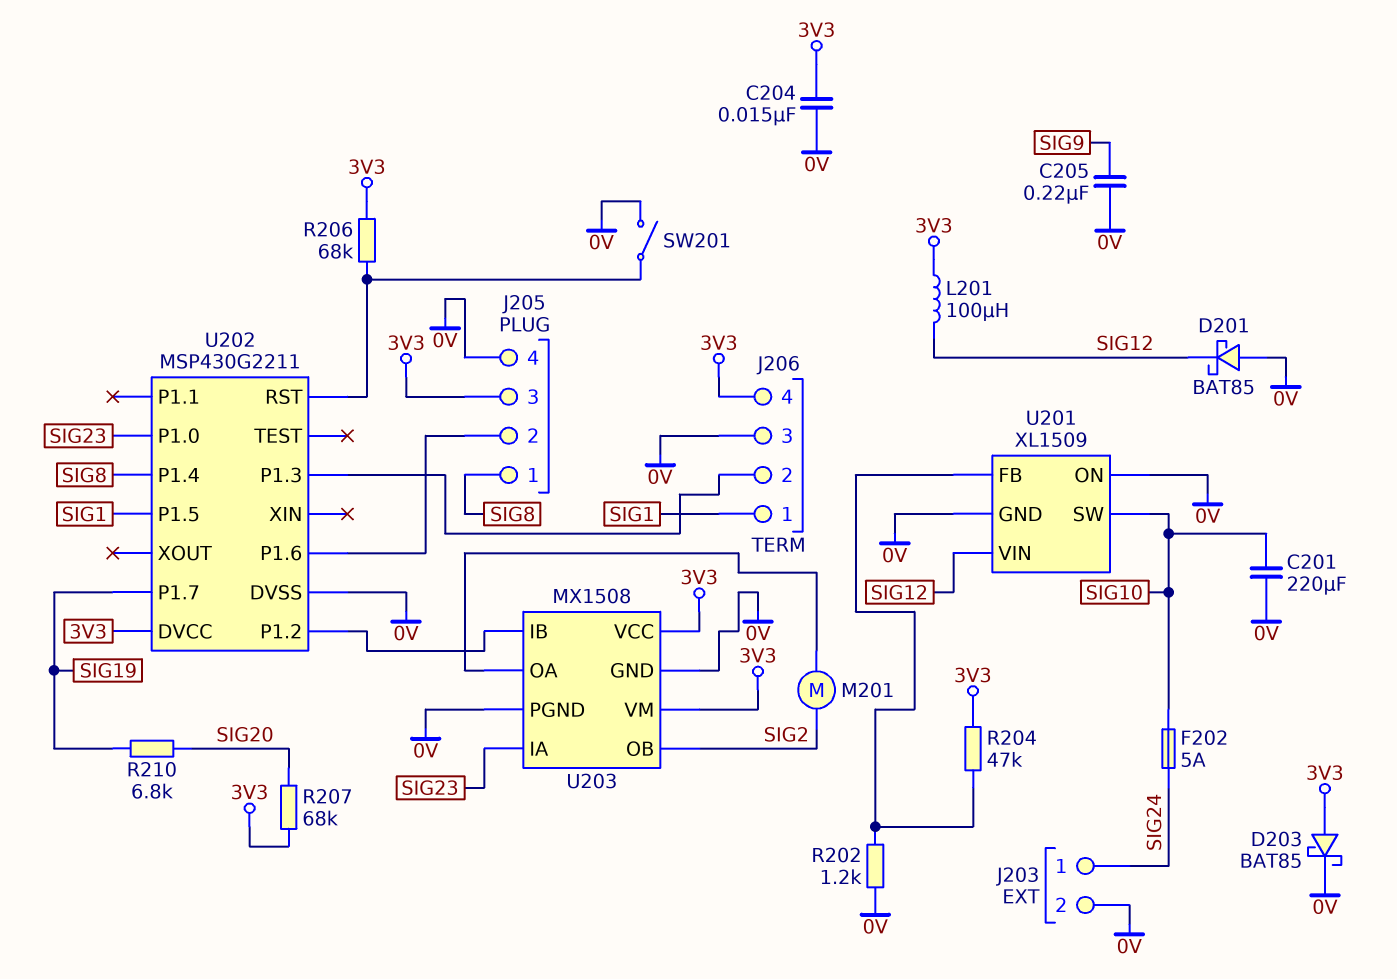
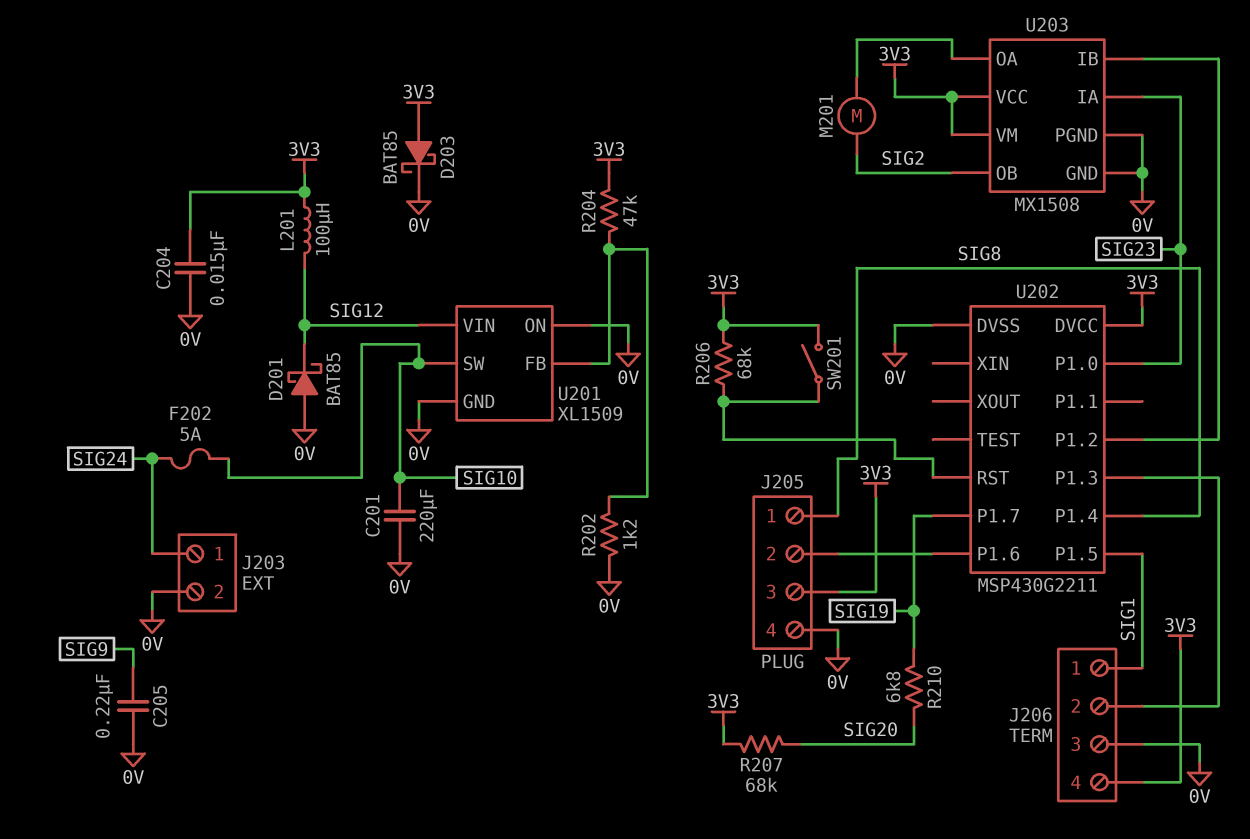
SW201: switch (0V, U202/RST) -> switch (3V3, U202/RST)

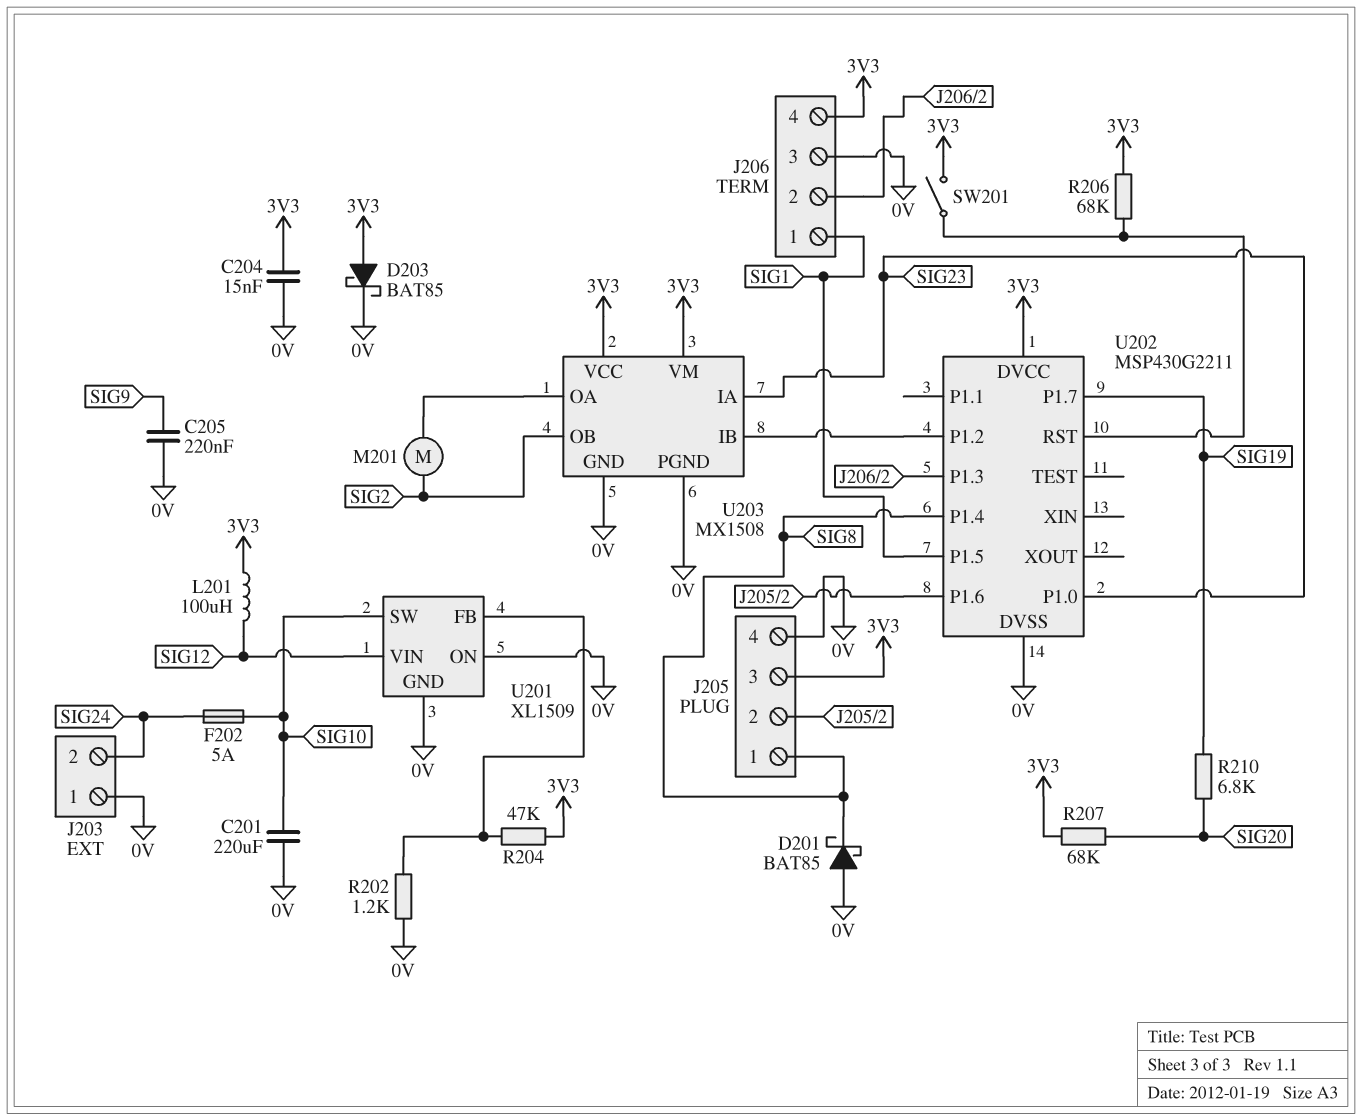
D201: schottky BAT85 (A 0V, K SIG12) -> schottky BAT85 (A 0V, K SIG8)
J203 pin 1: SIG24 -> 0V
J203 pin 2: 0V -> SIG24

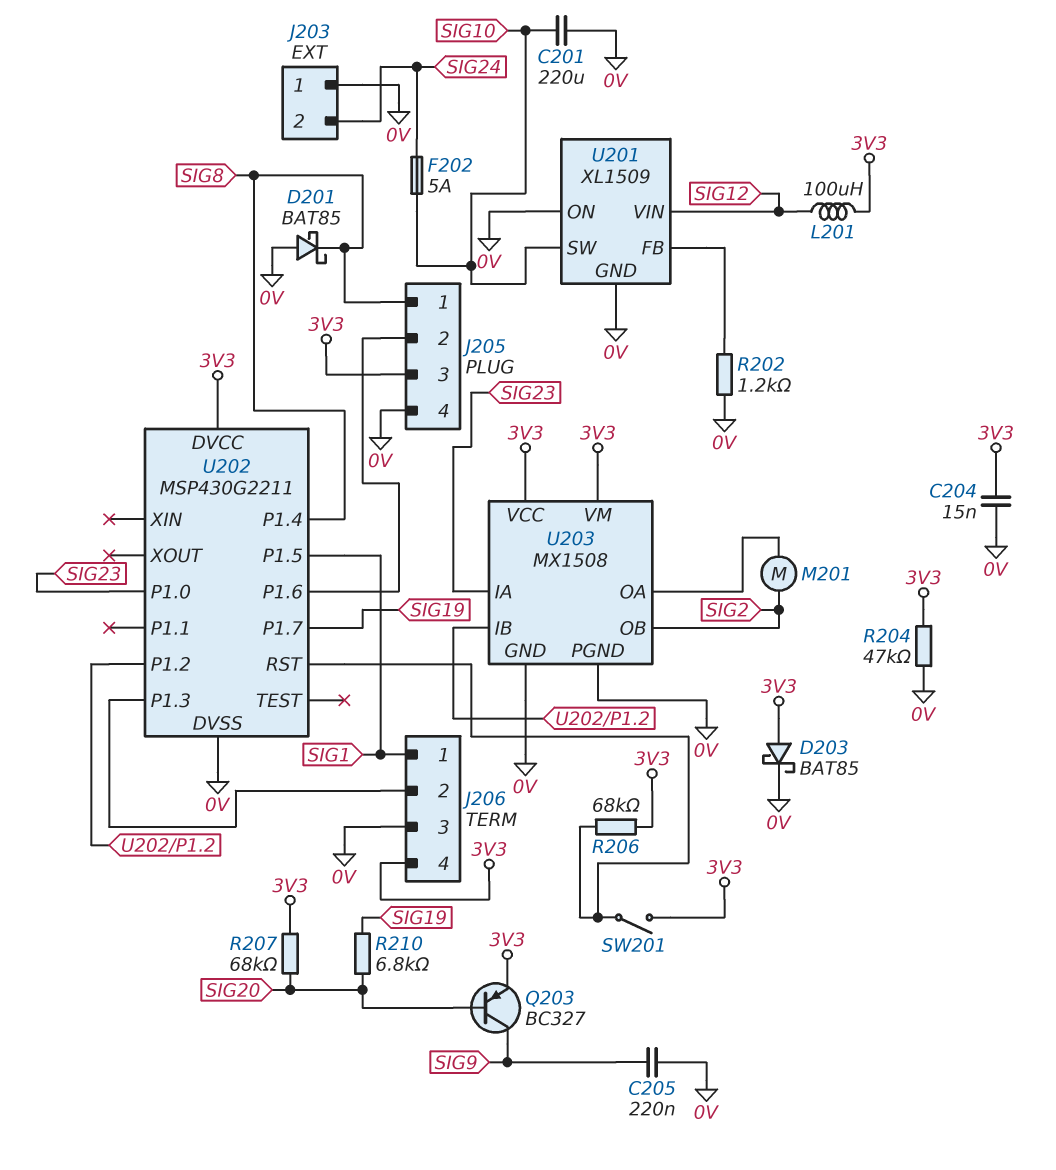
Q203: none -> PNP BC327 (B SIG20, C SIG9, E 3V3)
R204: 47k (3V3, U201/FB) -> 47k (0V, 3V3)

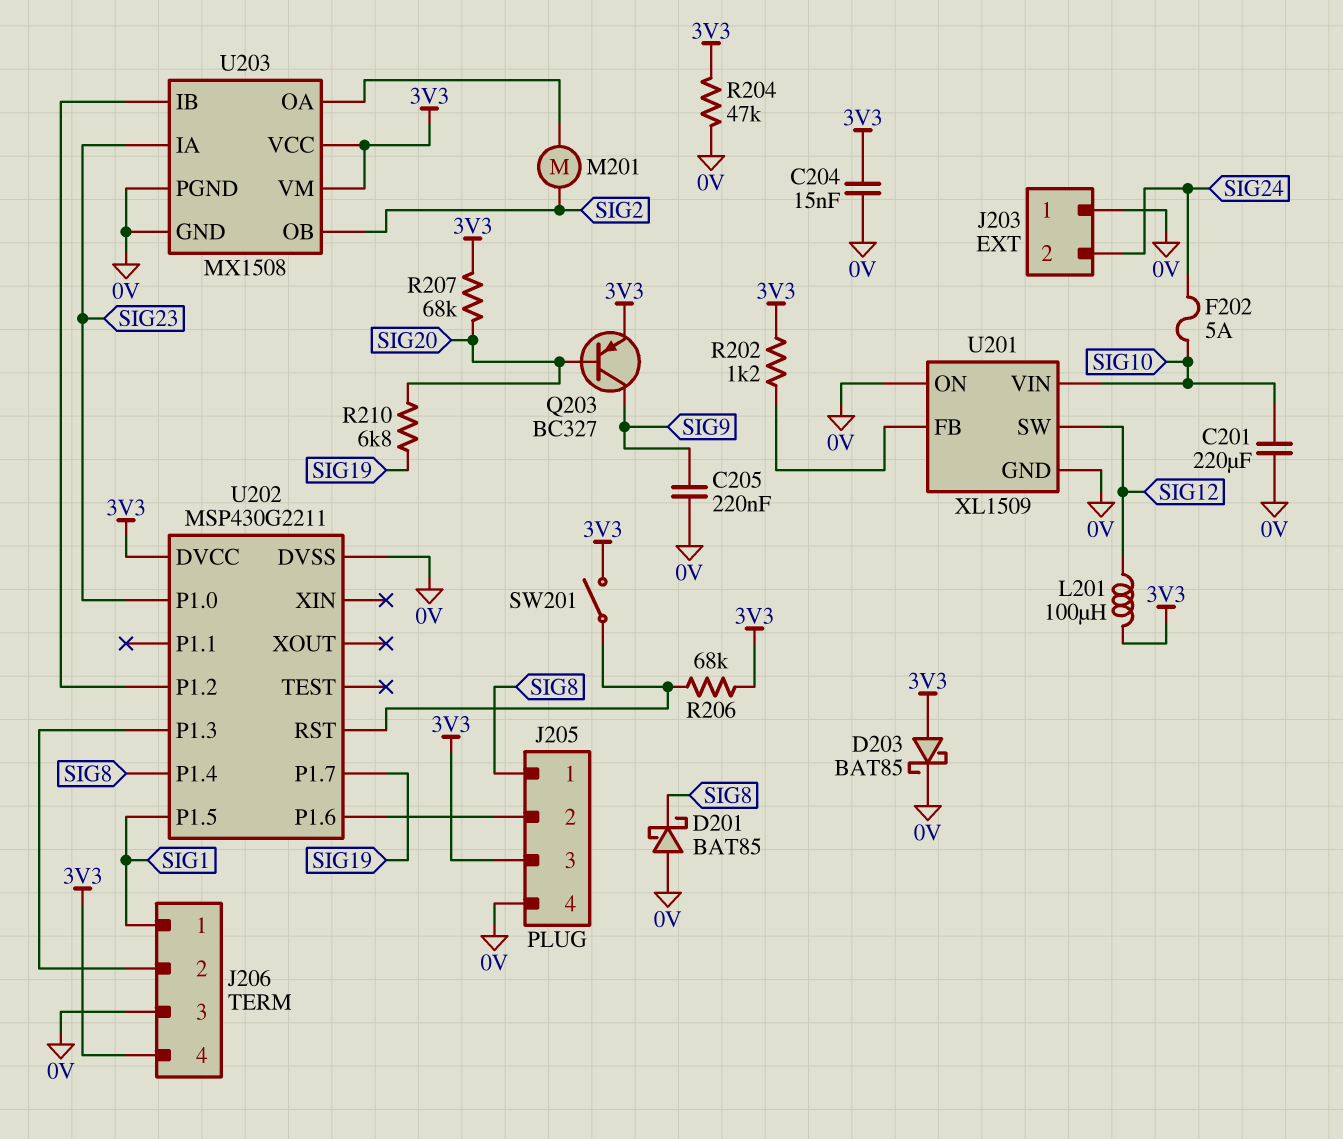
R202: 1.2k (0V, U201/FB) -> 1.2k (3V3, U201/FB)
U201 pin SW: SIG10 -> SIG12
U201 pin VIN: SIG12 -> SIG10

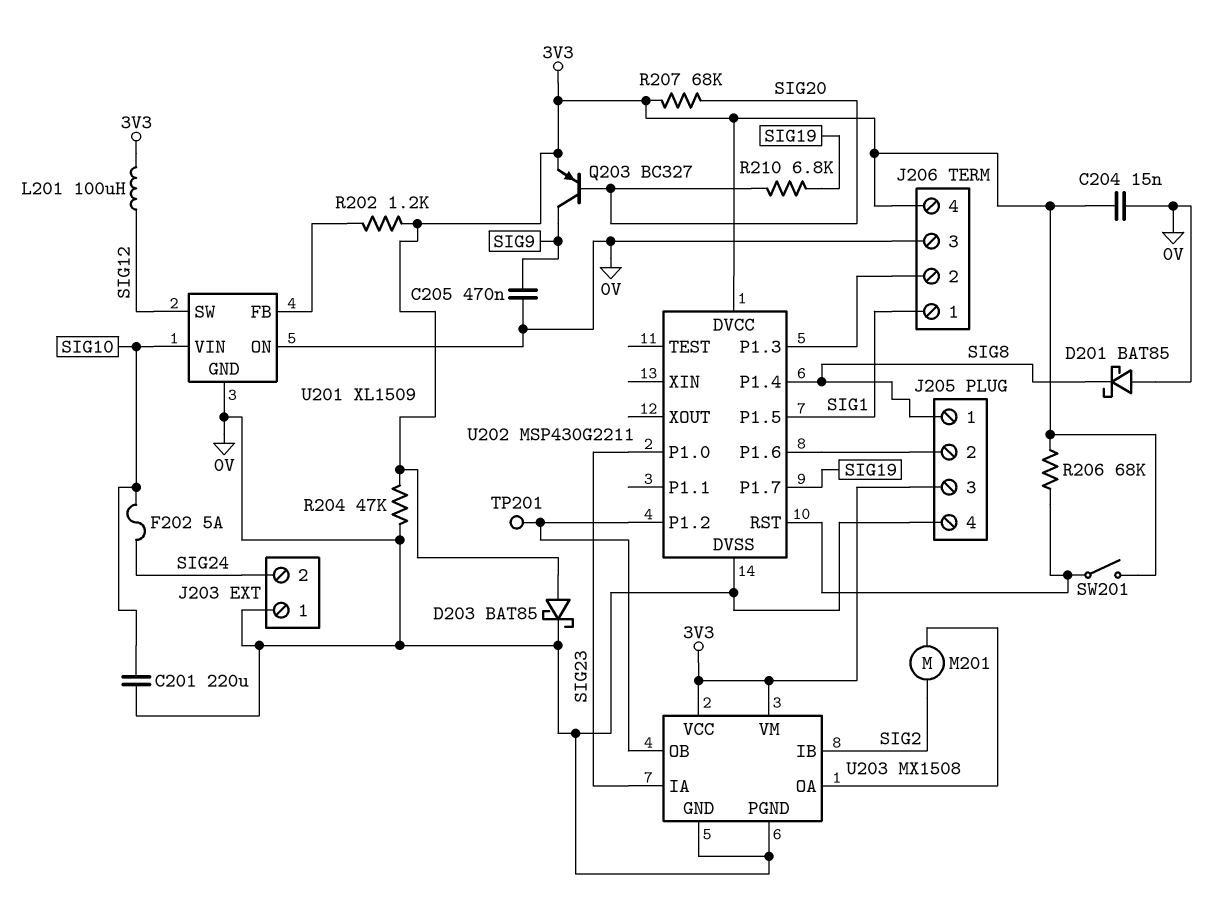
C205: 220nF (0V, SIG9) -> 470nF (0V, SIG9)
TP201: none -> test point (U202/P1.2)
U203 pin IB: U202/P1.2 -> SIG2
U203 pin OB: SIG2 -> U202/P1.2

